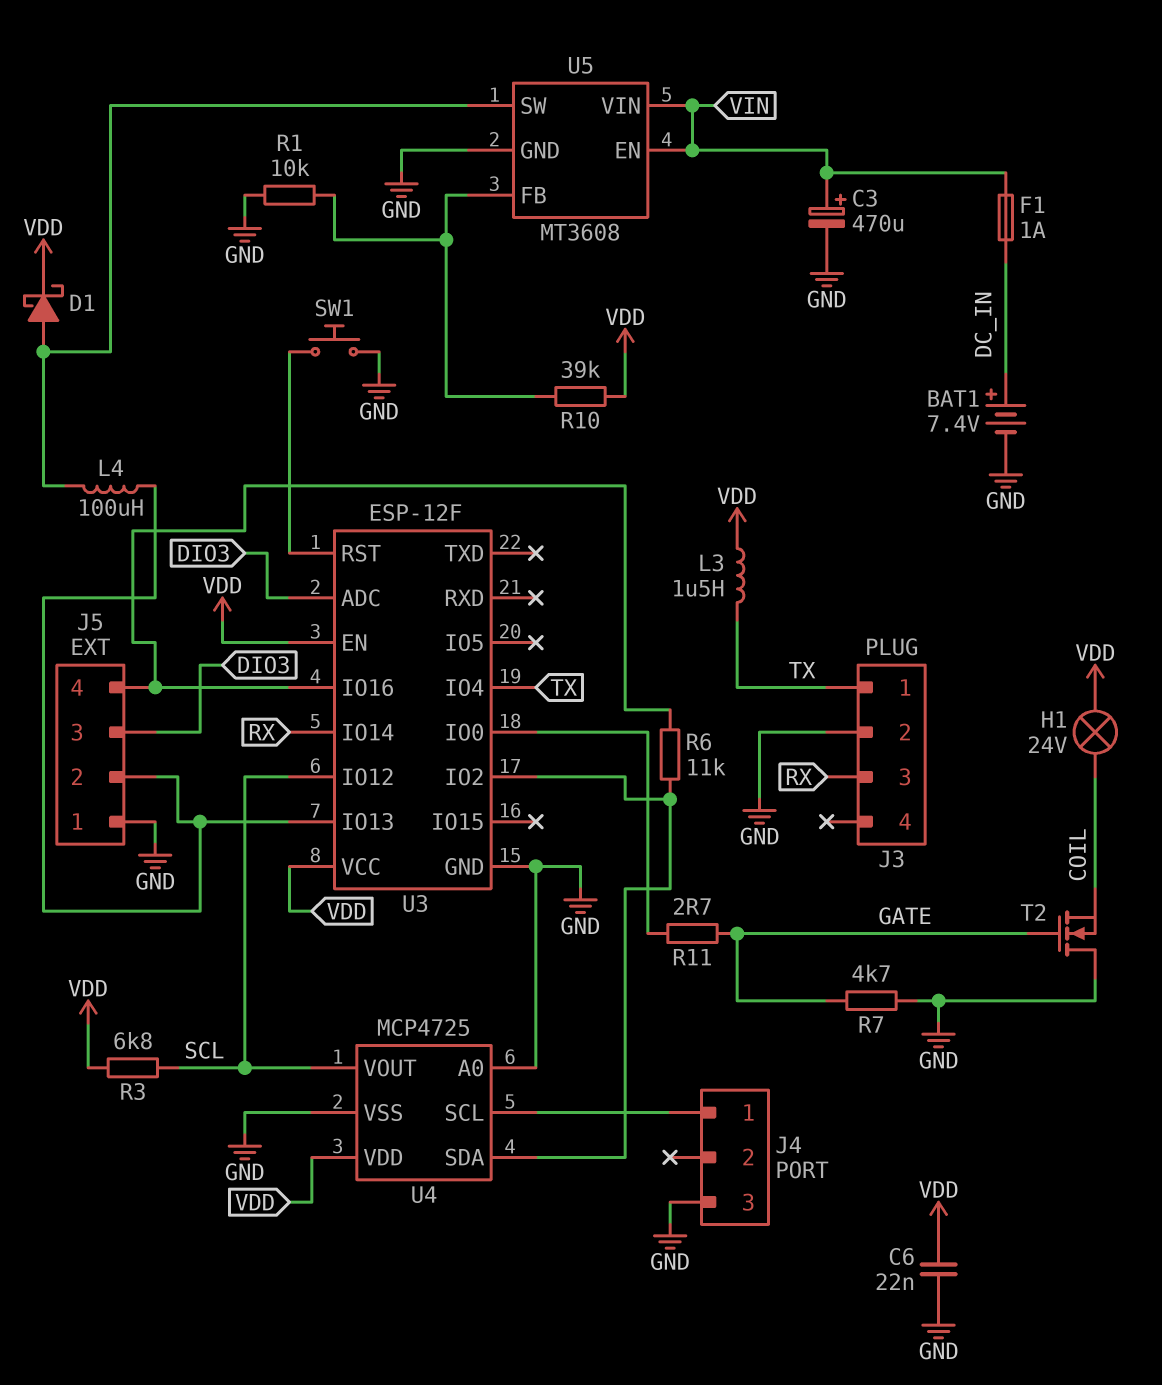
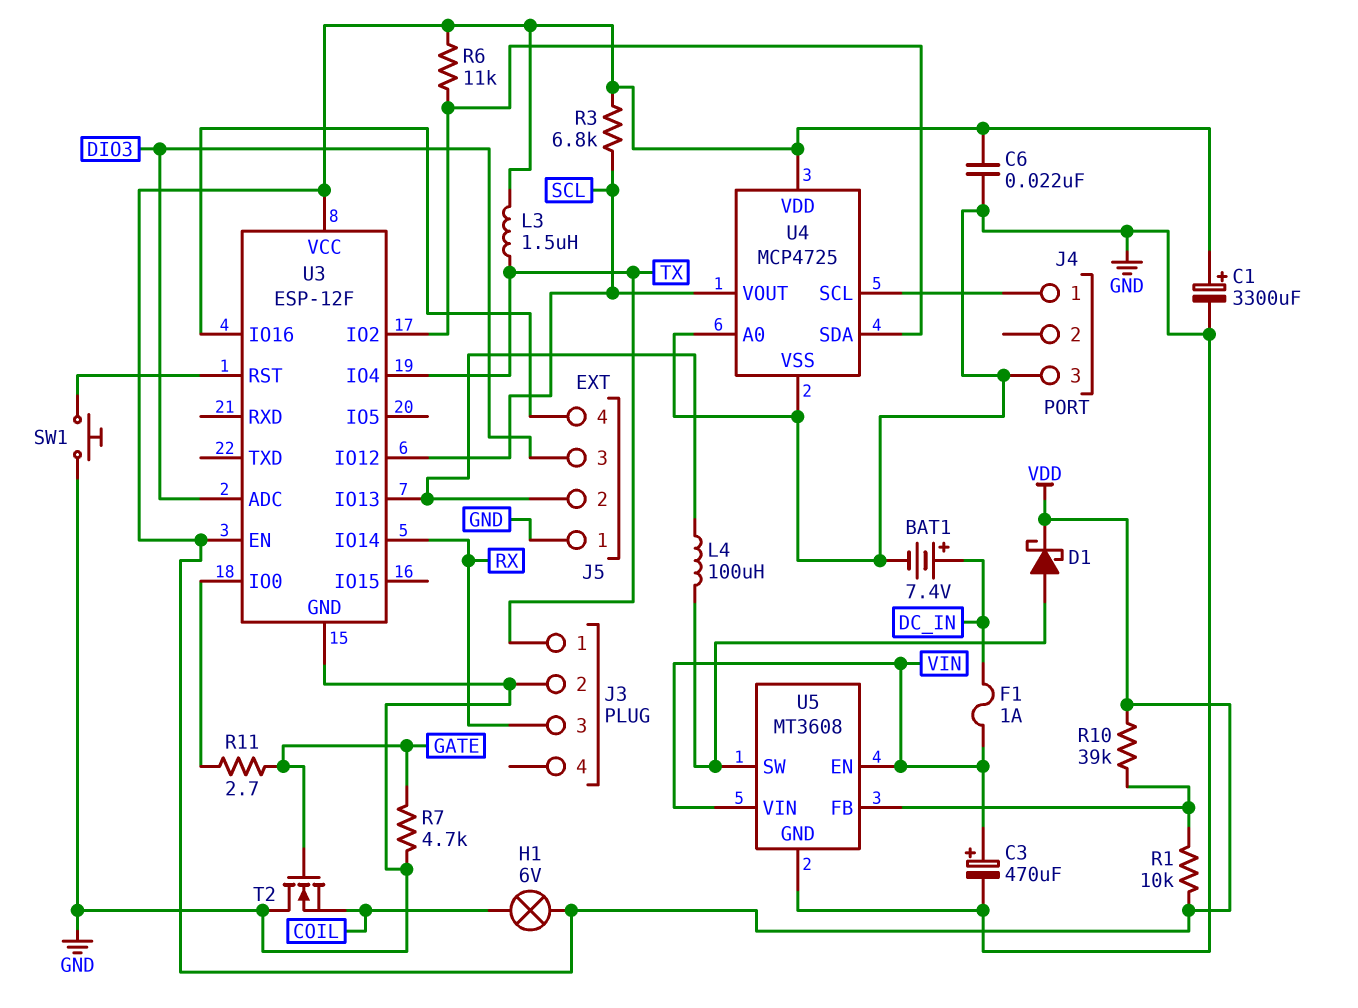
C1: none -> 3300uF (plus VDD, minus GND)
H1: lamp 24V (COIL, VDD) -> lamp 6V (COIL, VDD)
R1: 10k (GND, U5/FB) -> 10k (U5/FB, VDD)
R6: 11k (J5/4, U3/IO2) -> 11k (U3/IO2, VDD)

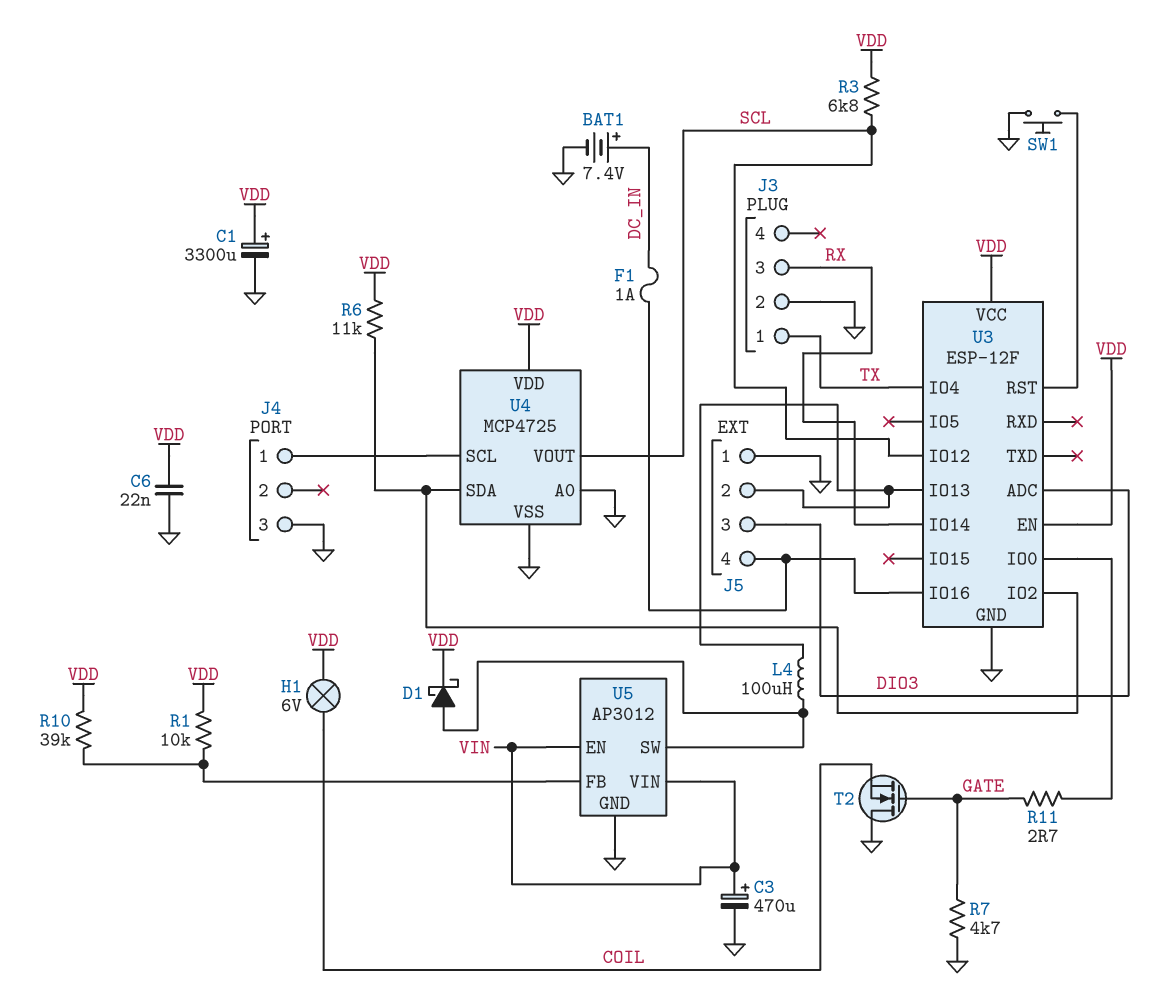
F1: 1A (DC_IN, VIN) -> 1A (DC_IN, J5/4)
L3: 1.5uH (TX, VDD) -> none
U5: MT3608 -> AP3012

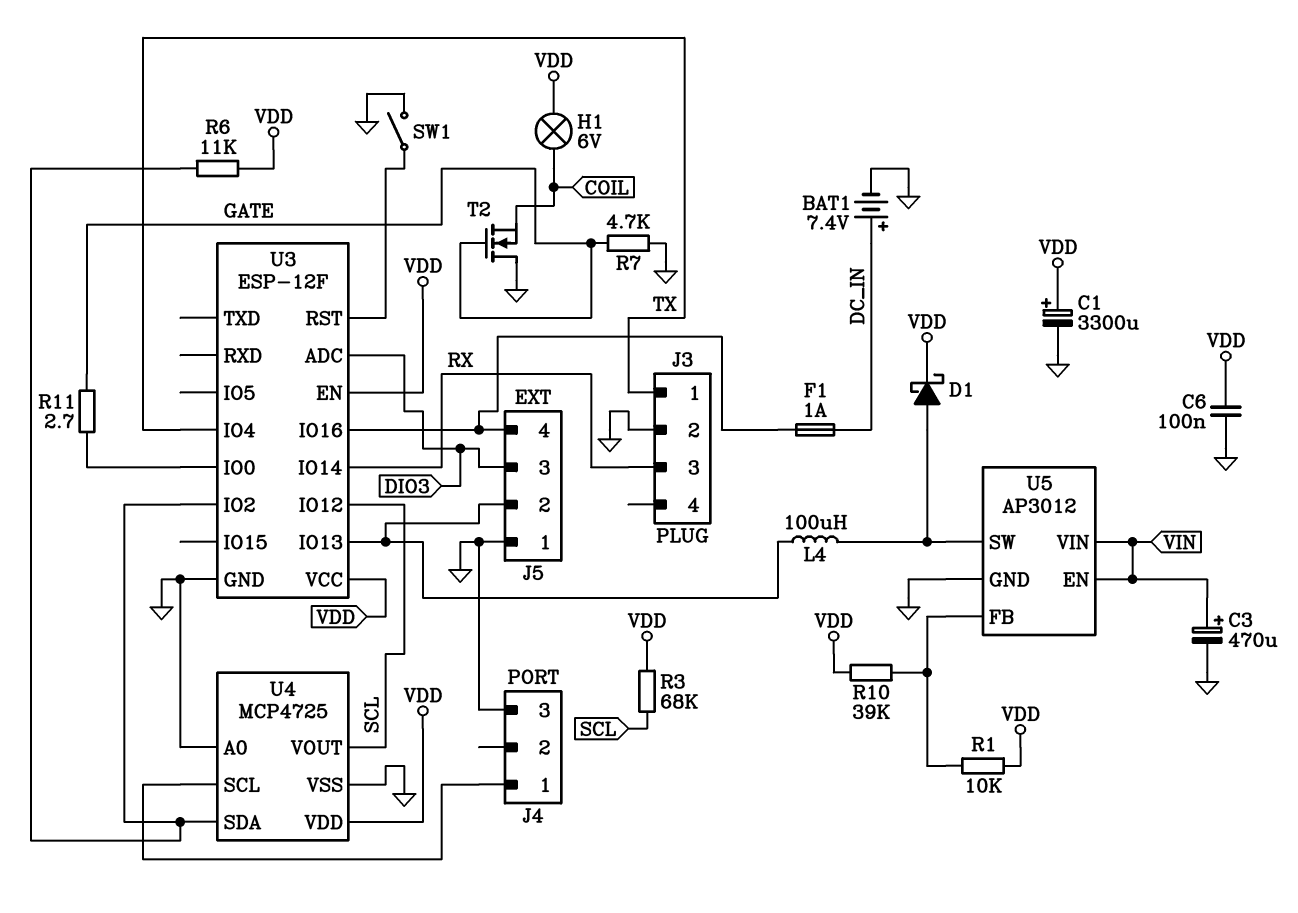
C6: 22nF (GND, VDD) -> 100nF (GND, VDD)
R3: 6.8k (SCL, VDD) -> 68k (SCL, VDD)
SW1: button (GND, U3/RST) -> switch (GND, U3/RST)

